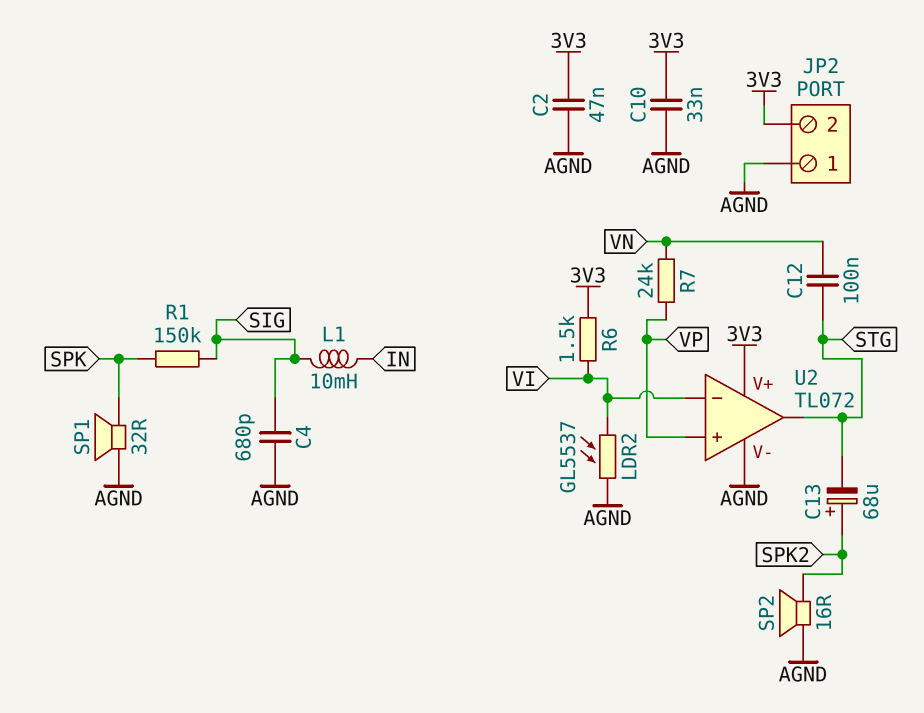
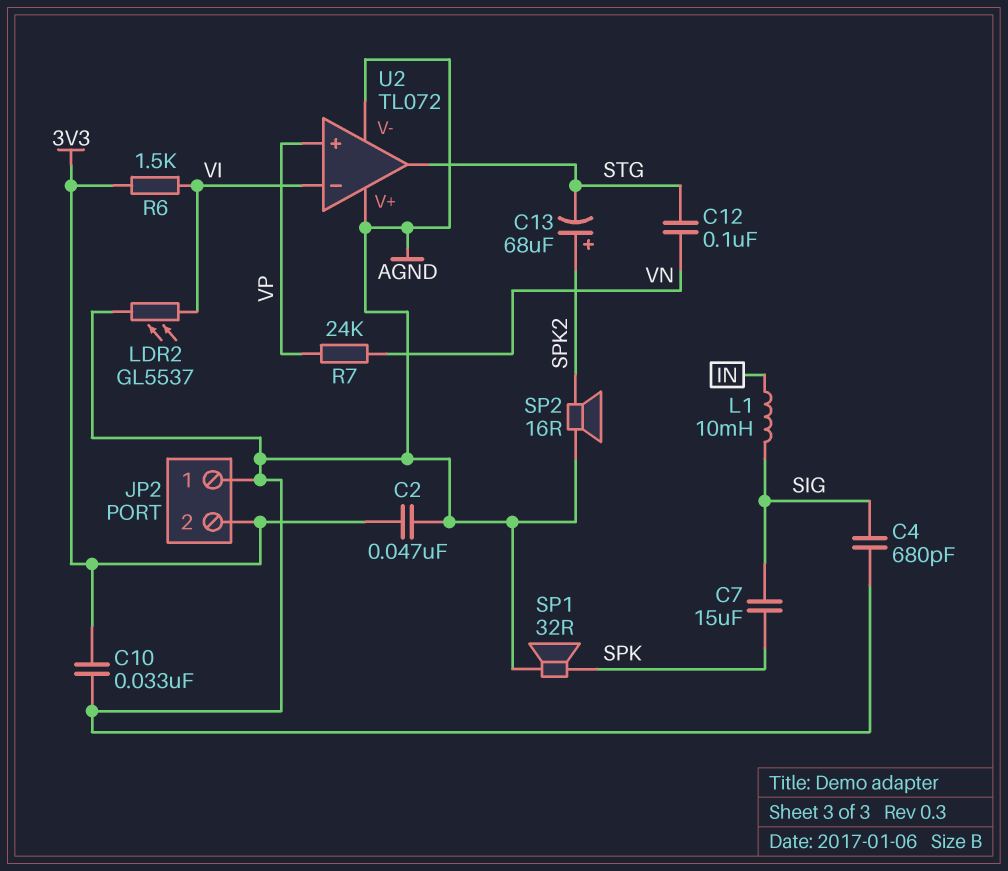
C7: none -> 15uF (SIG, SPK)
R1: 150k (SIG, SPK) -> none
U2 pin V+: 3V3 -> AGND

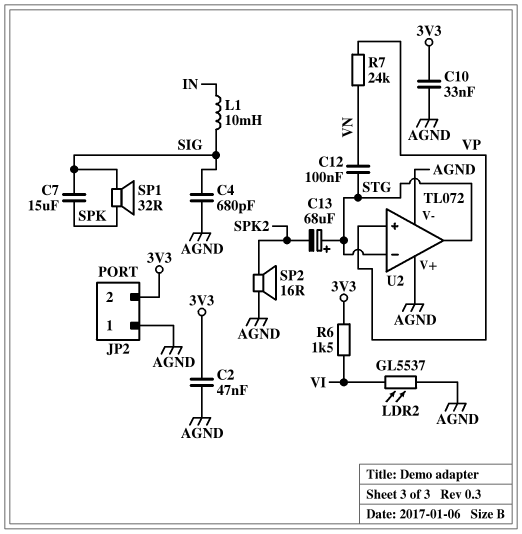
C13: 68uF (plus SPK2, minus STG) -> 68uF (plus STG, minus SPK2)
SP1: speaker 32R (AGND, SPK) -> speaker 32R (SIG, SPK)
U2 pin in-: VI -> STG

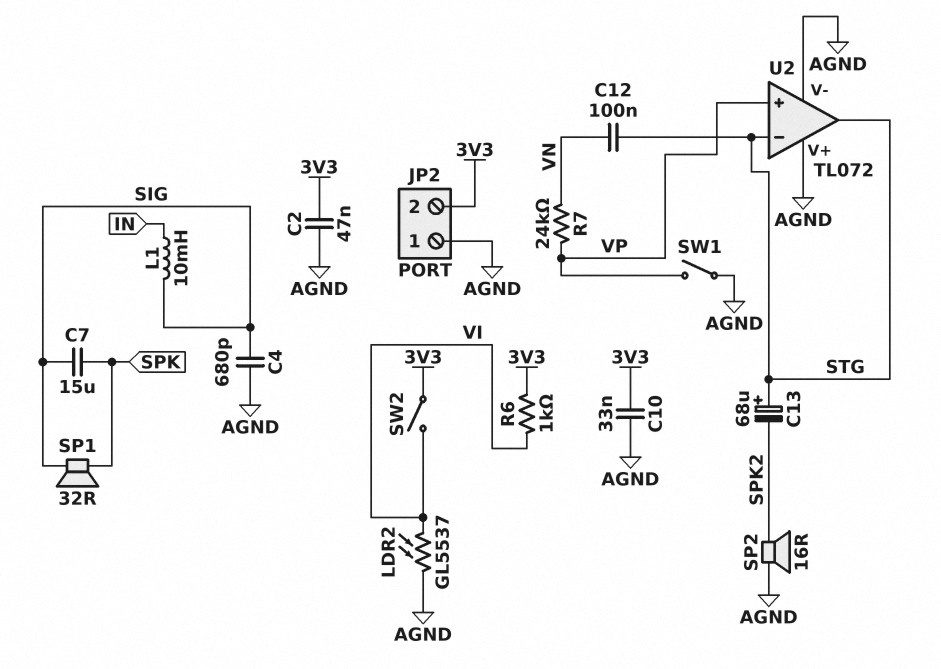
R6: 1.5k (3V3, VI) -> 1k (3V3, VI)
SW1: none -> switch (AGND, VP)
SW2: none -> switch (3V3, VI)

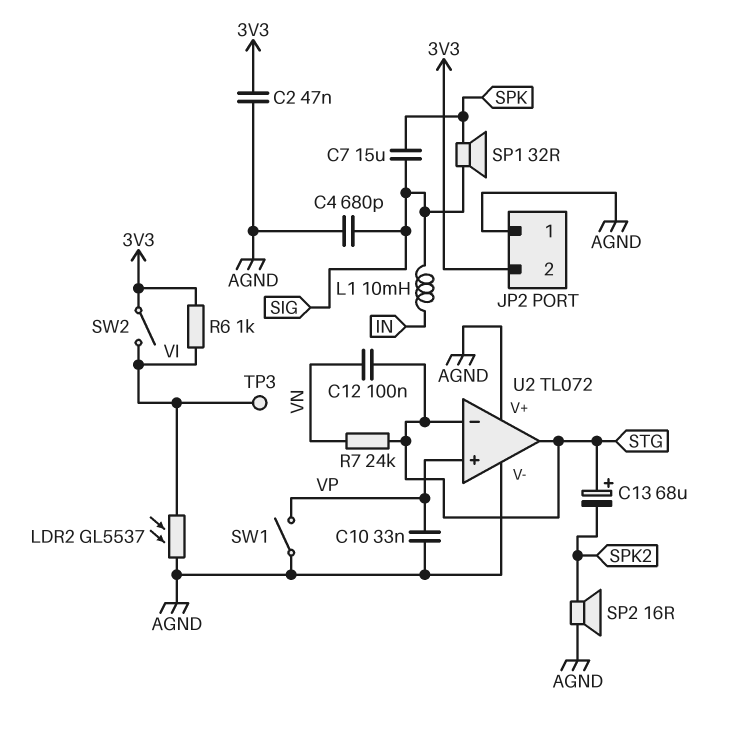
C10: 33nF (3V3, AGND) -> 33nF (AGND, VP)
R7: 24k (VN, VP) -> 24k (STG, VN)
TP3: none -> test point (VI)

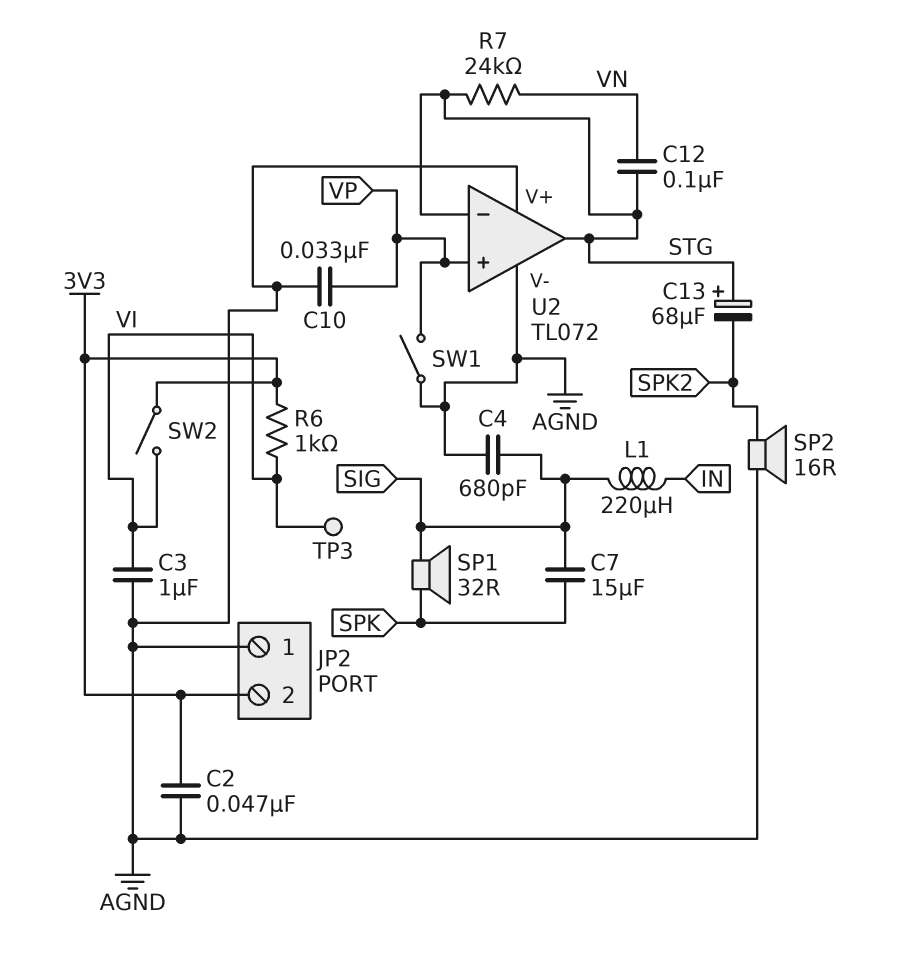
C3: none -> 1uF (AGND, VI)
L1: 10mH (IN, SIG) -> 220uH (IN, SIG)
LDR2: GL5537 (AGND, VI) -> none

